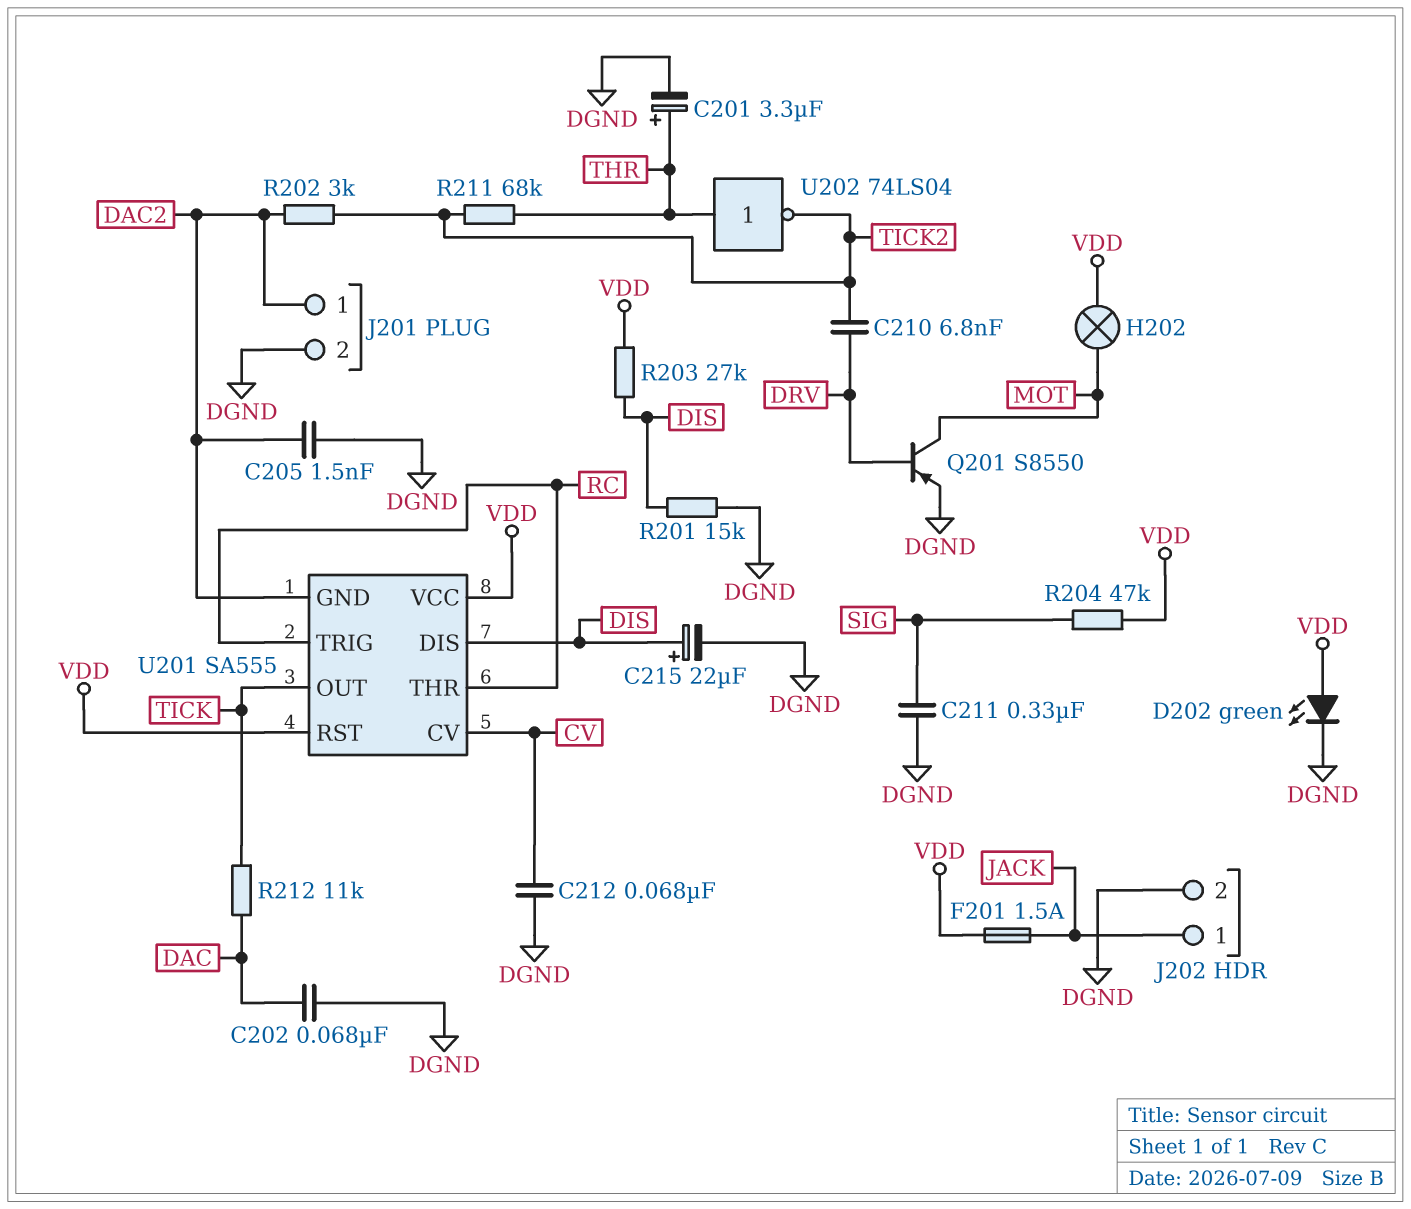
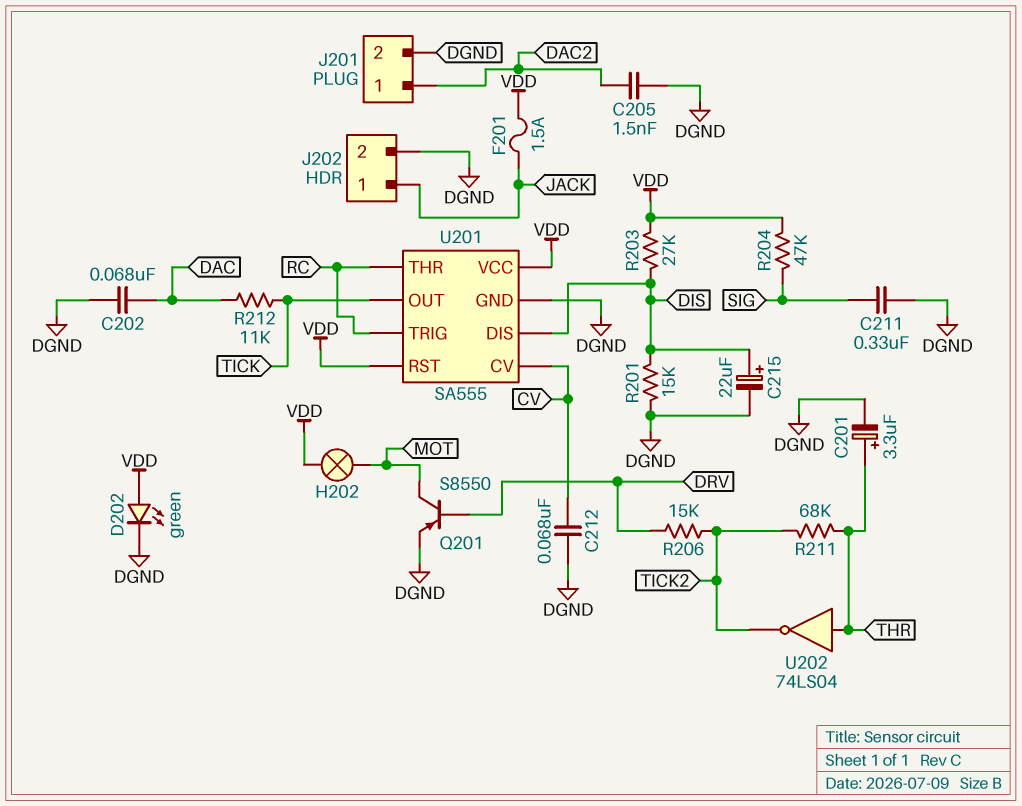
C210: 6.8nF (DRV, TICK2) -> none
R202: 3k (DAC2, TICK2) -> none
R206: none -> 15k (DRV, TICK2)
U201 pin GND: DAC2 -> DGND

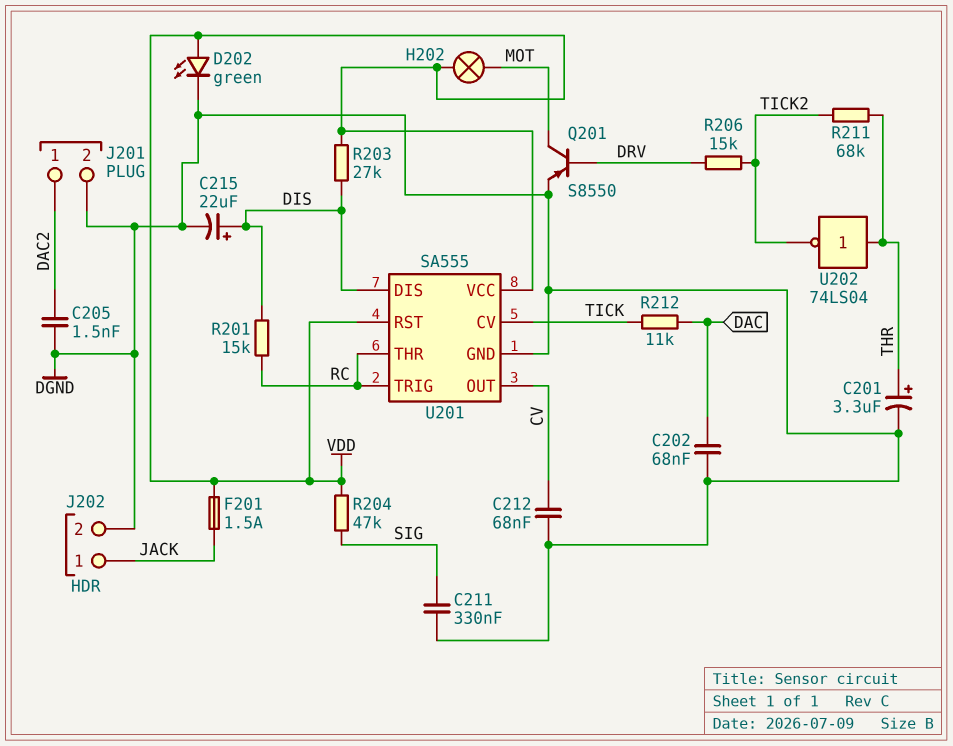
R201: 15k (DGND, DIS) -> 15k (DIS, RC)
U201 pin CV: CV -> TICK
U201 pin OUT: TICK -> CV

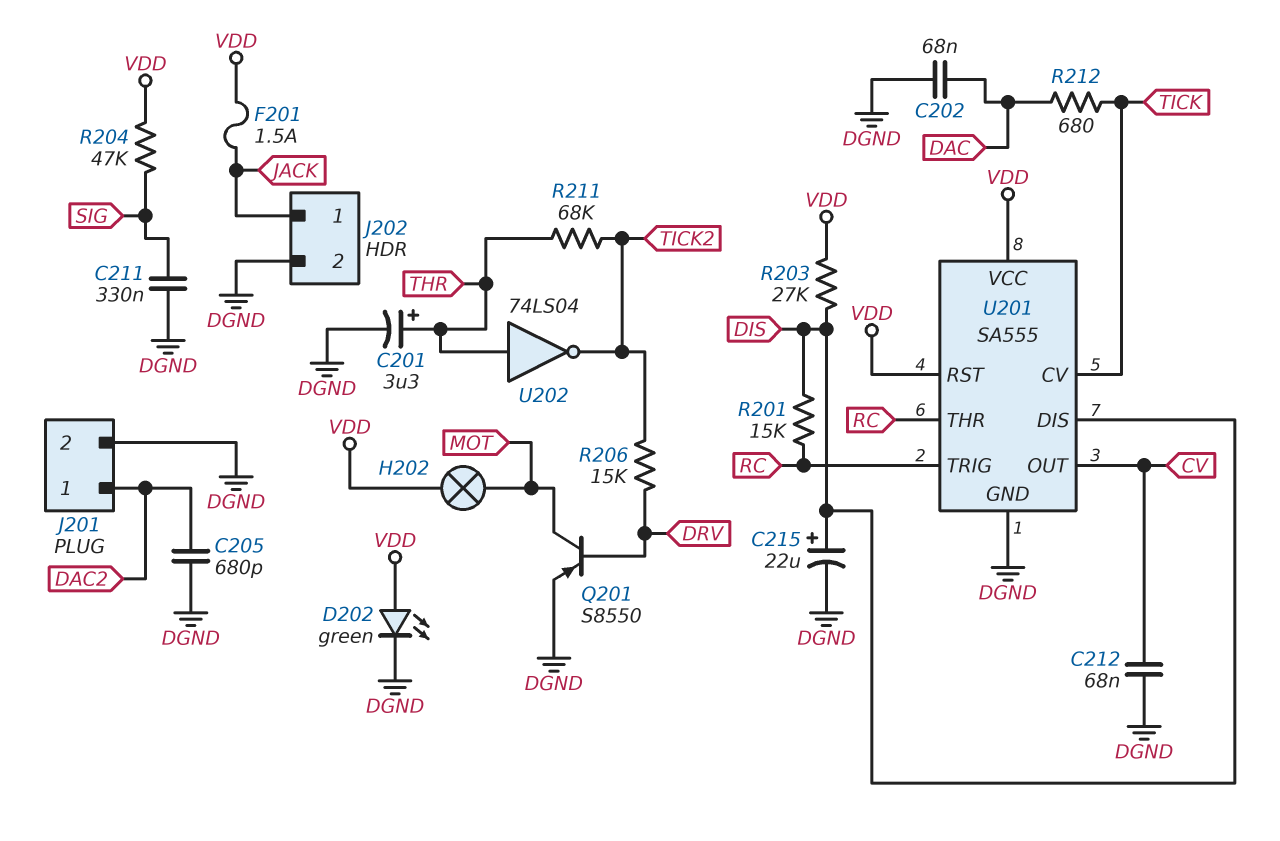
C205: 1.5nF (DAC2, DGND) -> 680pF (DAC2, DGND)
R212: 11k (DAC, TICK) -> 680 (DAC, TICK)

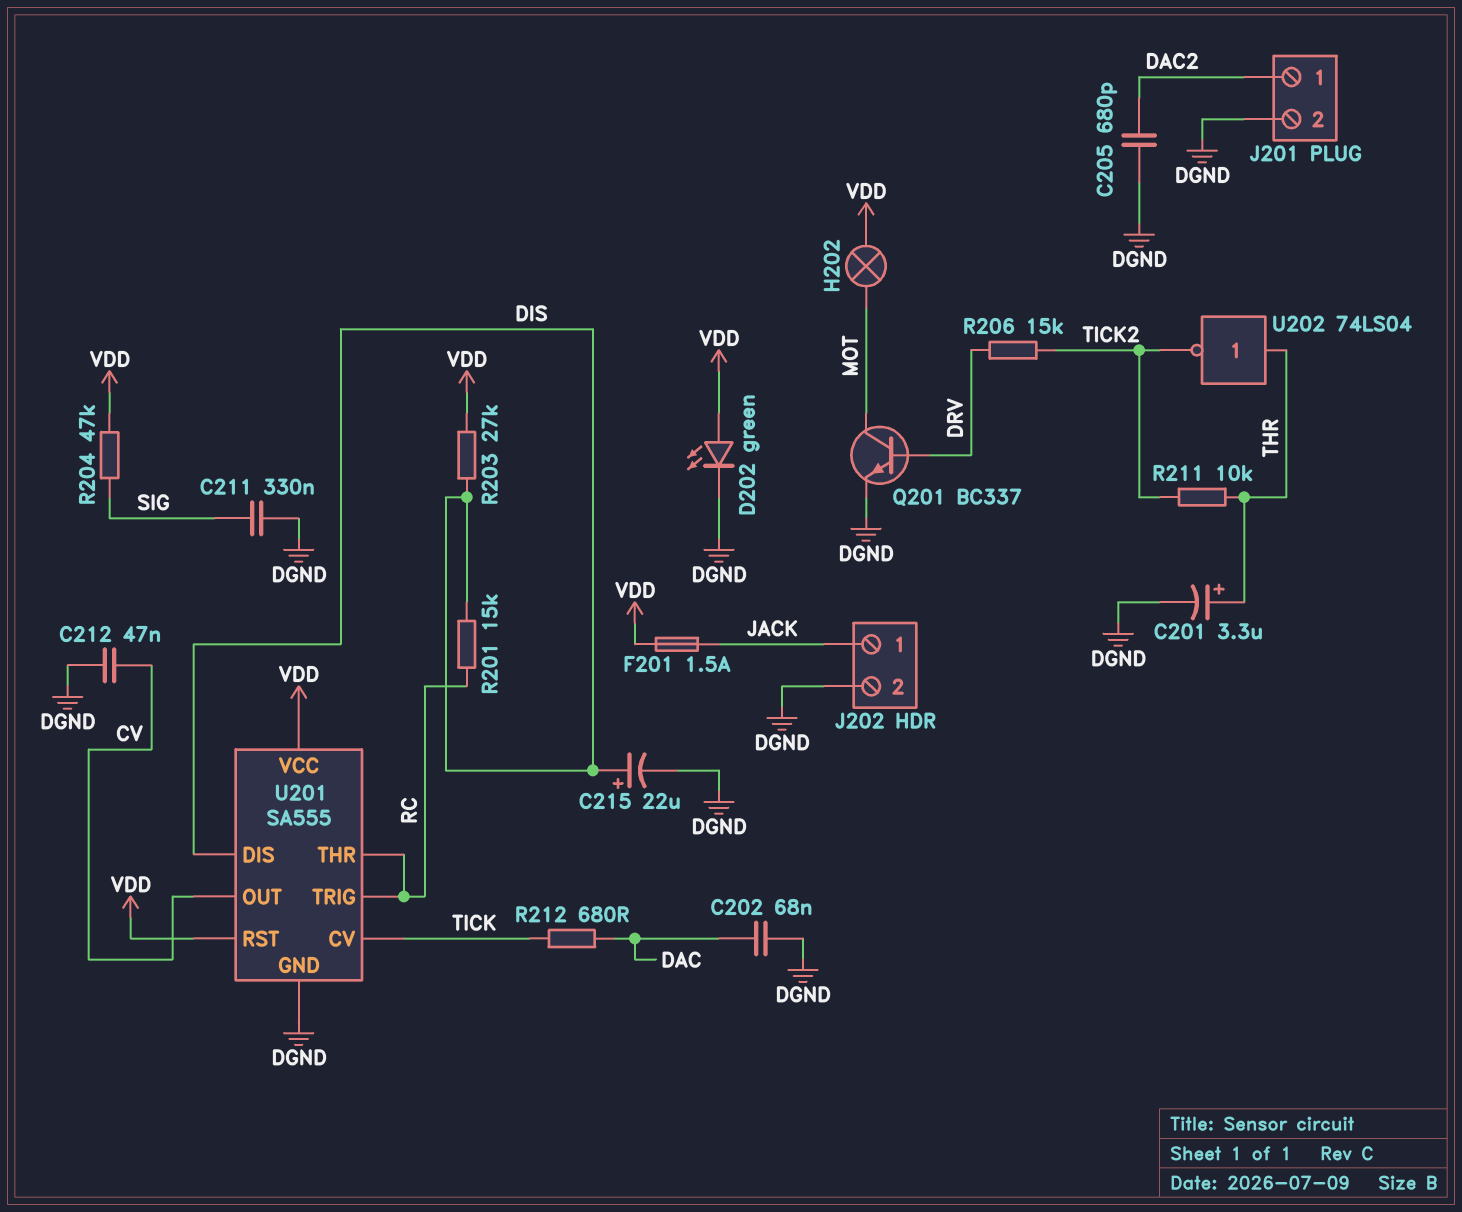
C212: 68nF (CV, DGND) -> 47nF (CV, DGND)
Q201: PNP S8550 (B DRV, C MOT, E DGND) -> NPN BC337 (B DRV, C MOT, E DGND)
R211: 68k (THR, TICK2) -> 10k (THR, TICK2)

